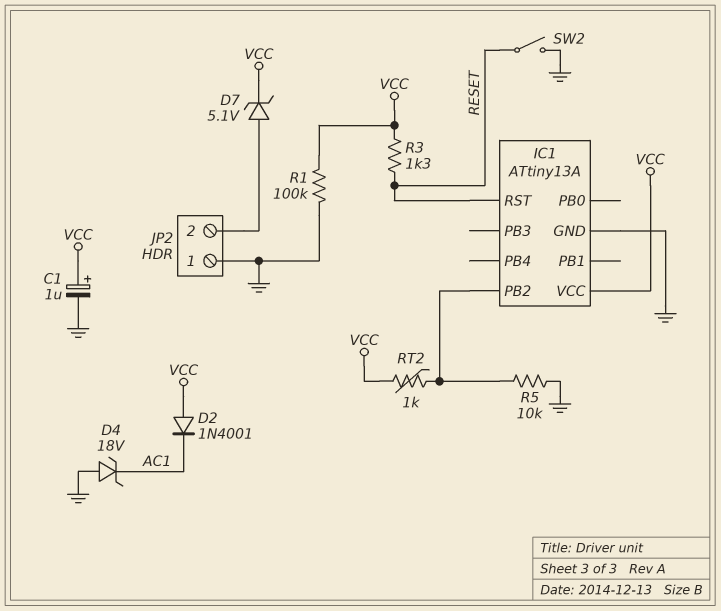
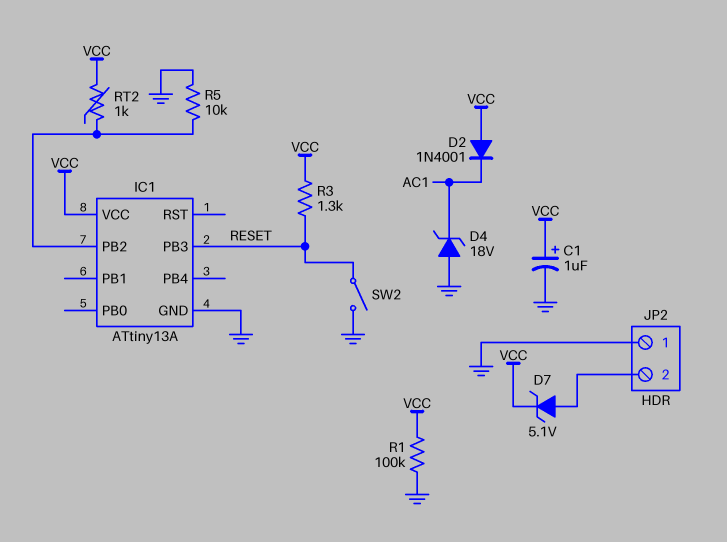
IC1 pin PB3: none -> RESET
IC1 pin RST: RESET -> none

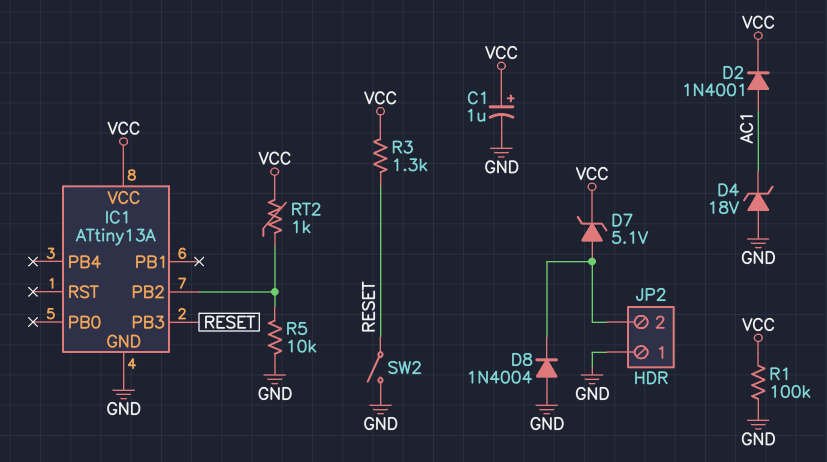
D2: diode 1N4001 (A VCC, K AC1) -> diode 1N4001 (A AC1, K VCC)
D8: none -> diode 1N4004 (A GND, K JP2/2)

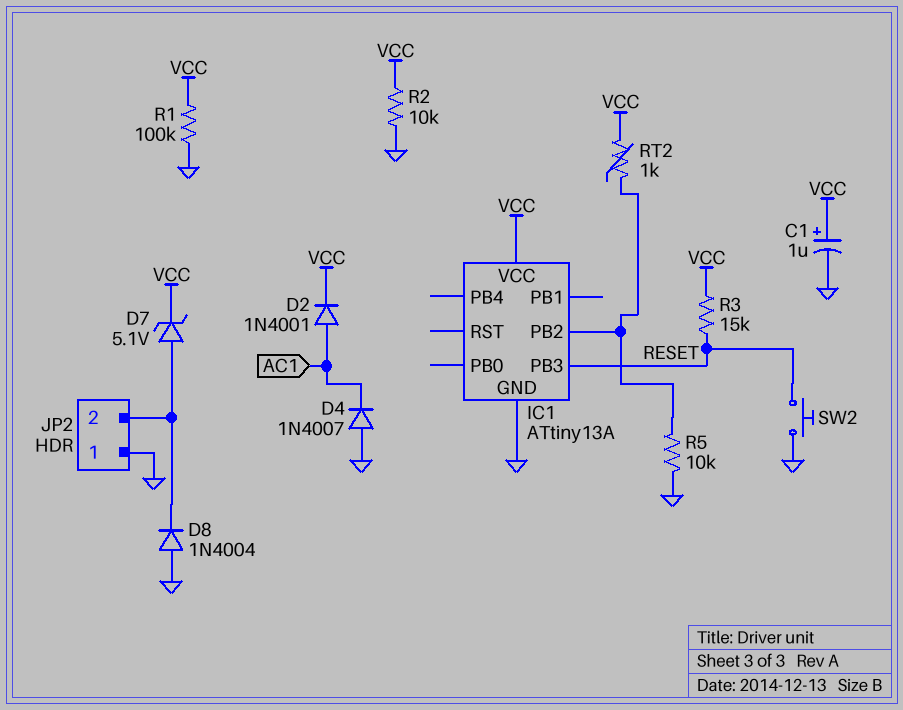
D4: zener 18V (A GND, K AC1) -> diode 1N4007 (A GND, K AC1)
R2: none -> 10k (GND, VCC)
R3: 1.3k (RESET, VCC) -> 15k (RESET, VCC)
SW2: switch (GND, RESET) -> button (GND, RESET)

